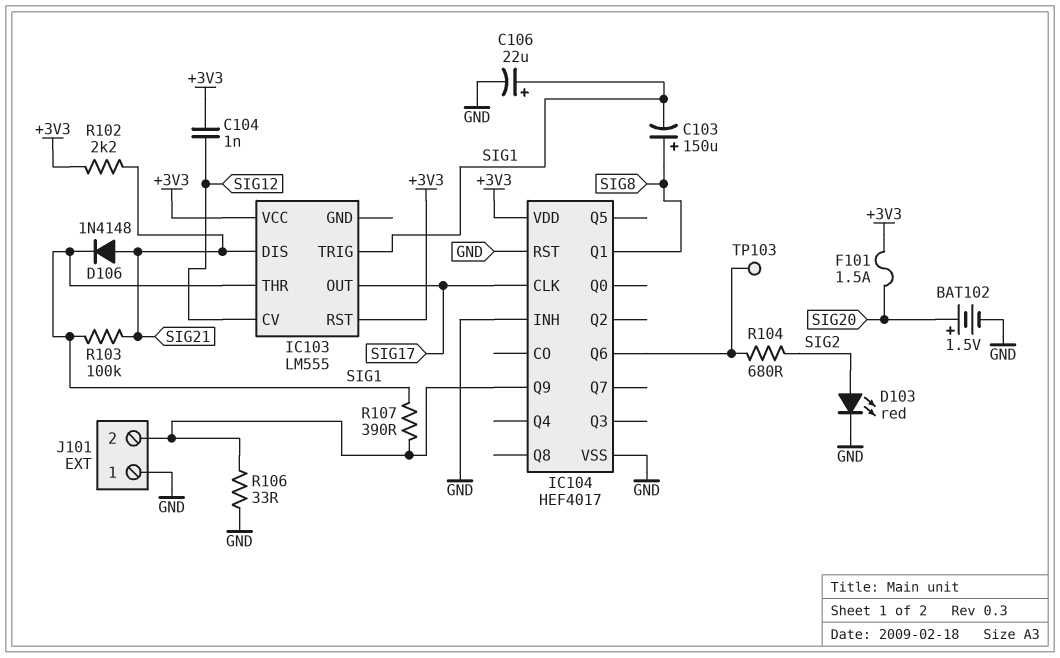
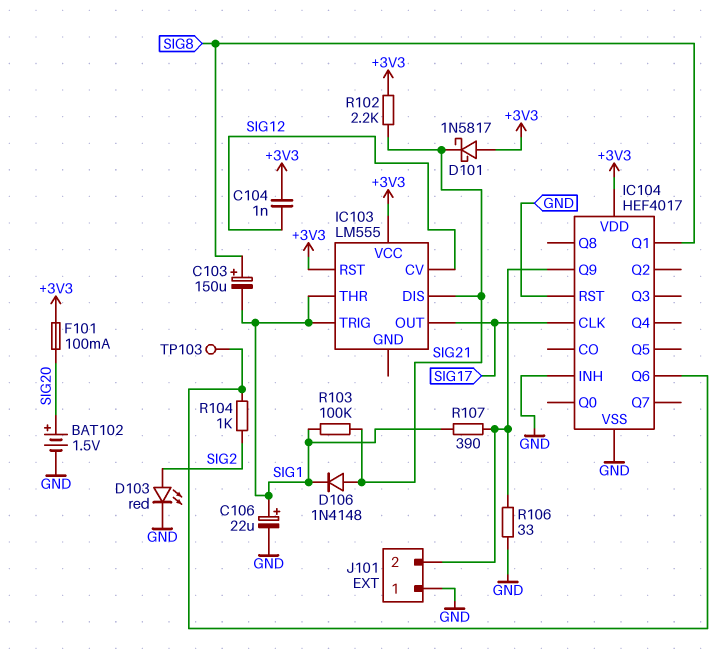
D101: none -> schottky 1N5817 (A +3V3, K SIG21)
F101: 1.5A (+3V3, SIG20) -> 100mA (+3V3, SIG20)
R104: 680 (IC104/Q6, SIG2) -> 1k (IC104/Q6, SIG2)

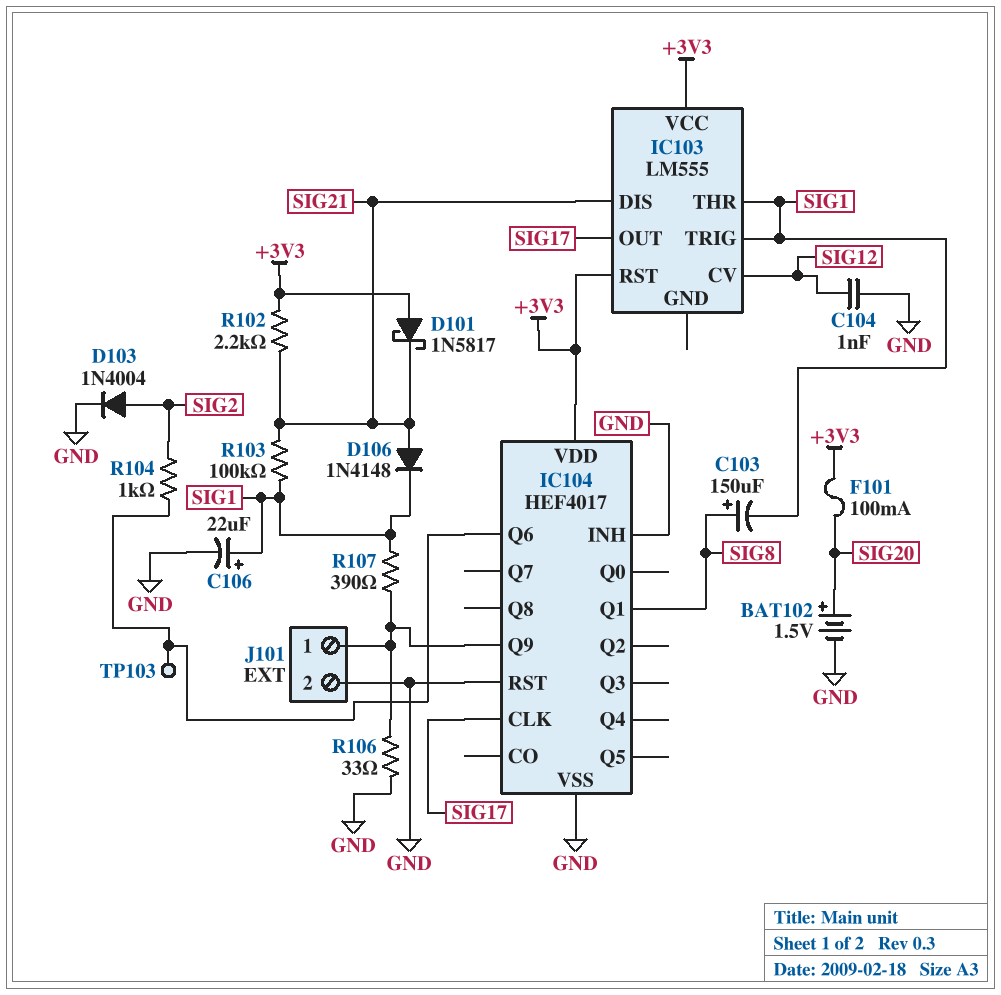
C104: 1nF (+3V3, SIG12) -> 1nF (GND, SIG12)
D103: LED red (A SIG2, K GND) -> diode 1N4004 (A SIG2, K GND)
J101 pin 1: GND -> IC104/Q9
J101 pin 2: IC104/Q9 -> GND

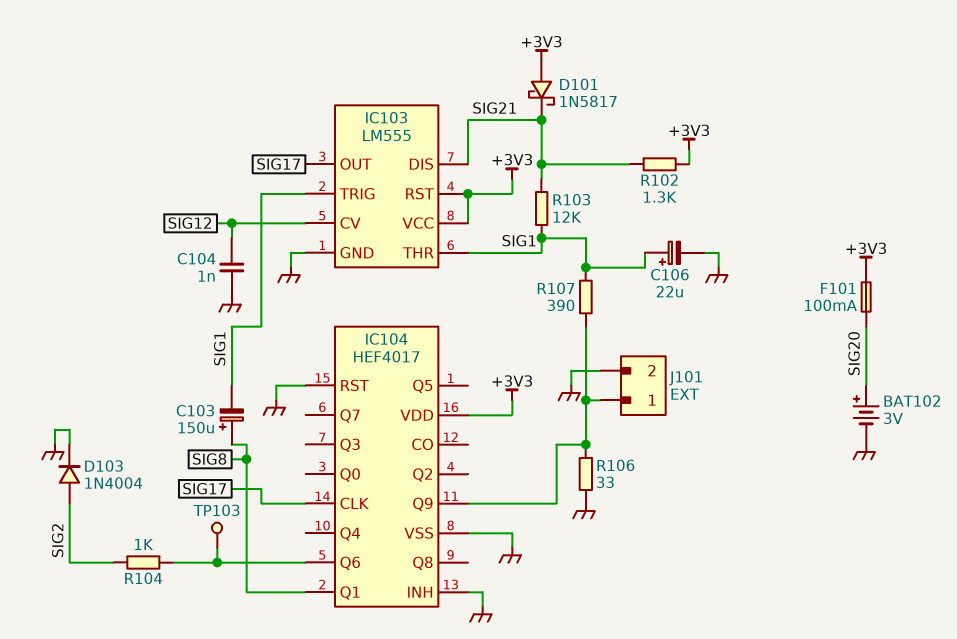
BAT102: 1.5V (plus SIG20, minus GND) -> 3V (plus SIG20, minus GND)
D106: diode 1N4148 (A SIG21, K SIG1) -> none
IC103 pin GND: none -> GND
R102: 2.2k (+3V3, SIG21) -> 1.3k (+3V3, SIG21)
R103: 100k (SIG1, SIG21) -> 12k (SIG1, SIG21)

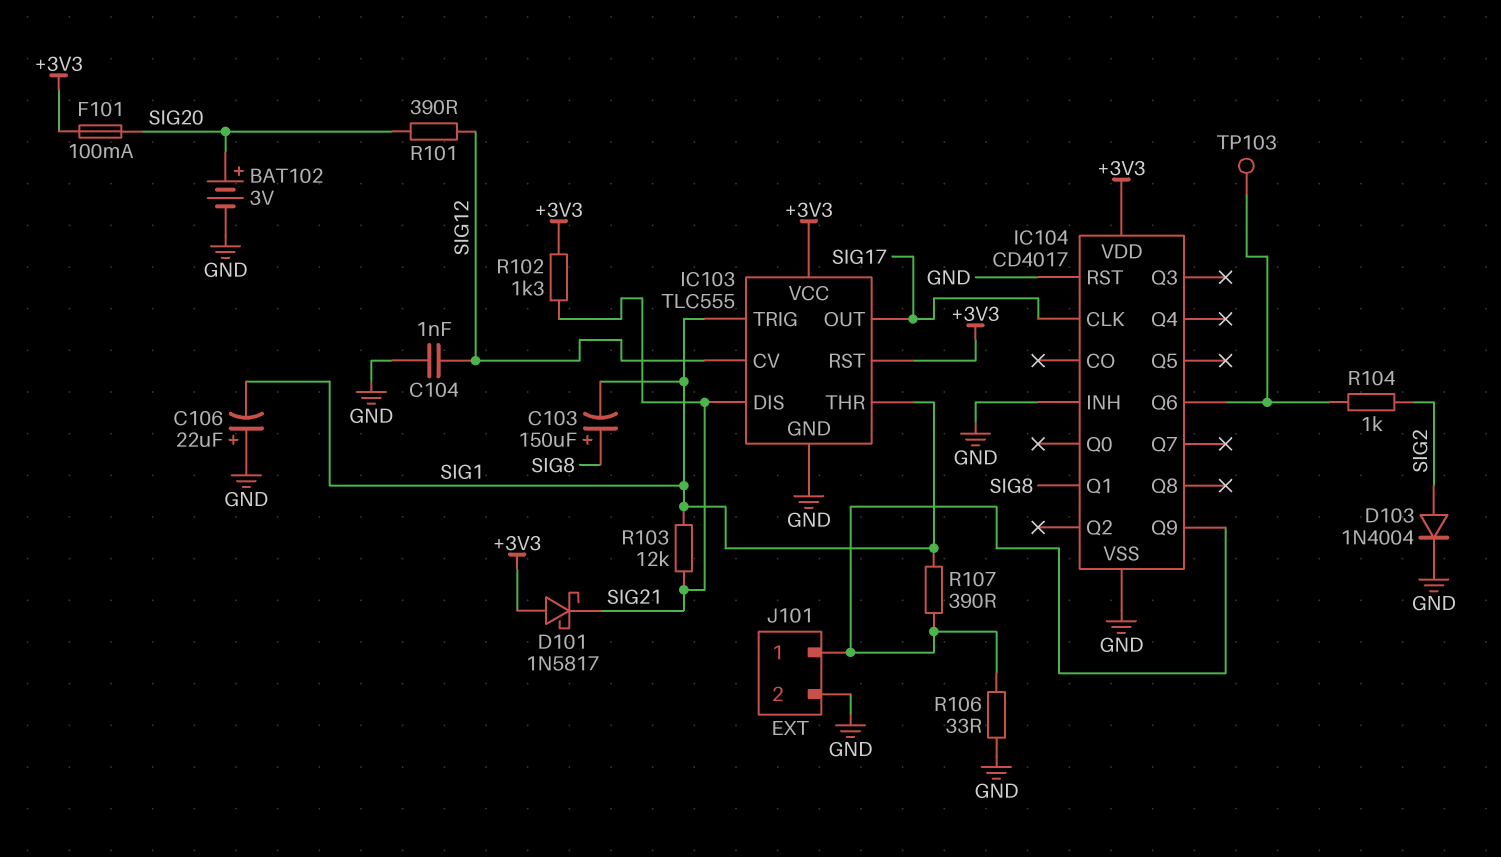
C106: 22uF (plus SIG1, minus GND) -> 22uF (plus GND, minus SIG1)
IC103: LM555 -> TLC555
IC104: HEF4017 -> CD4017
R101: none -> 390 (SIG12, SIG20)

